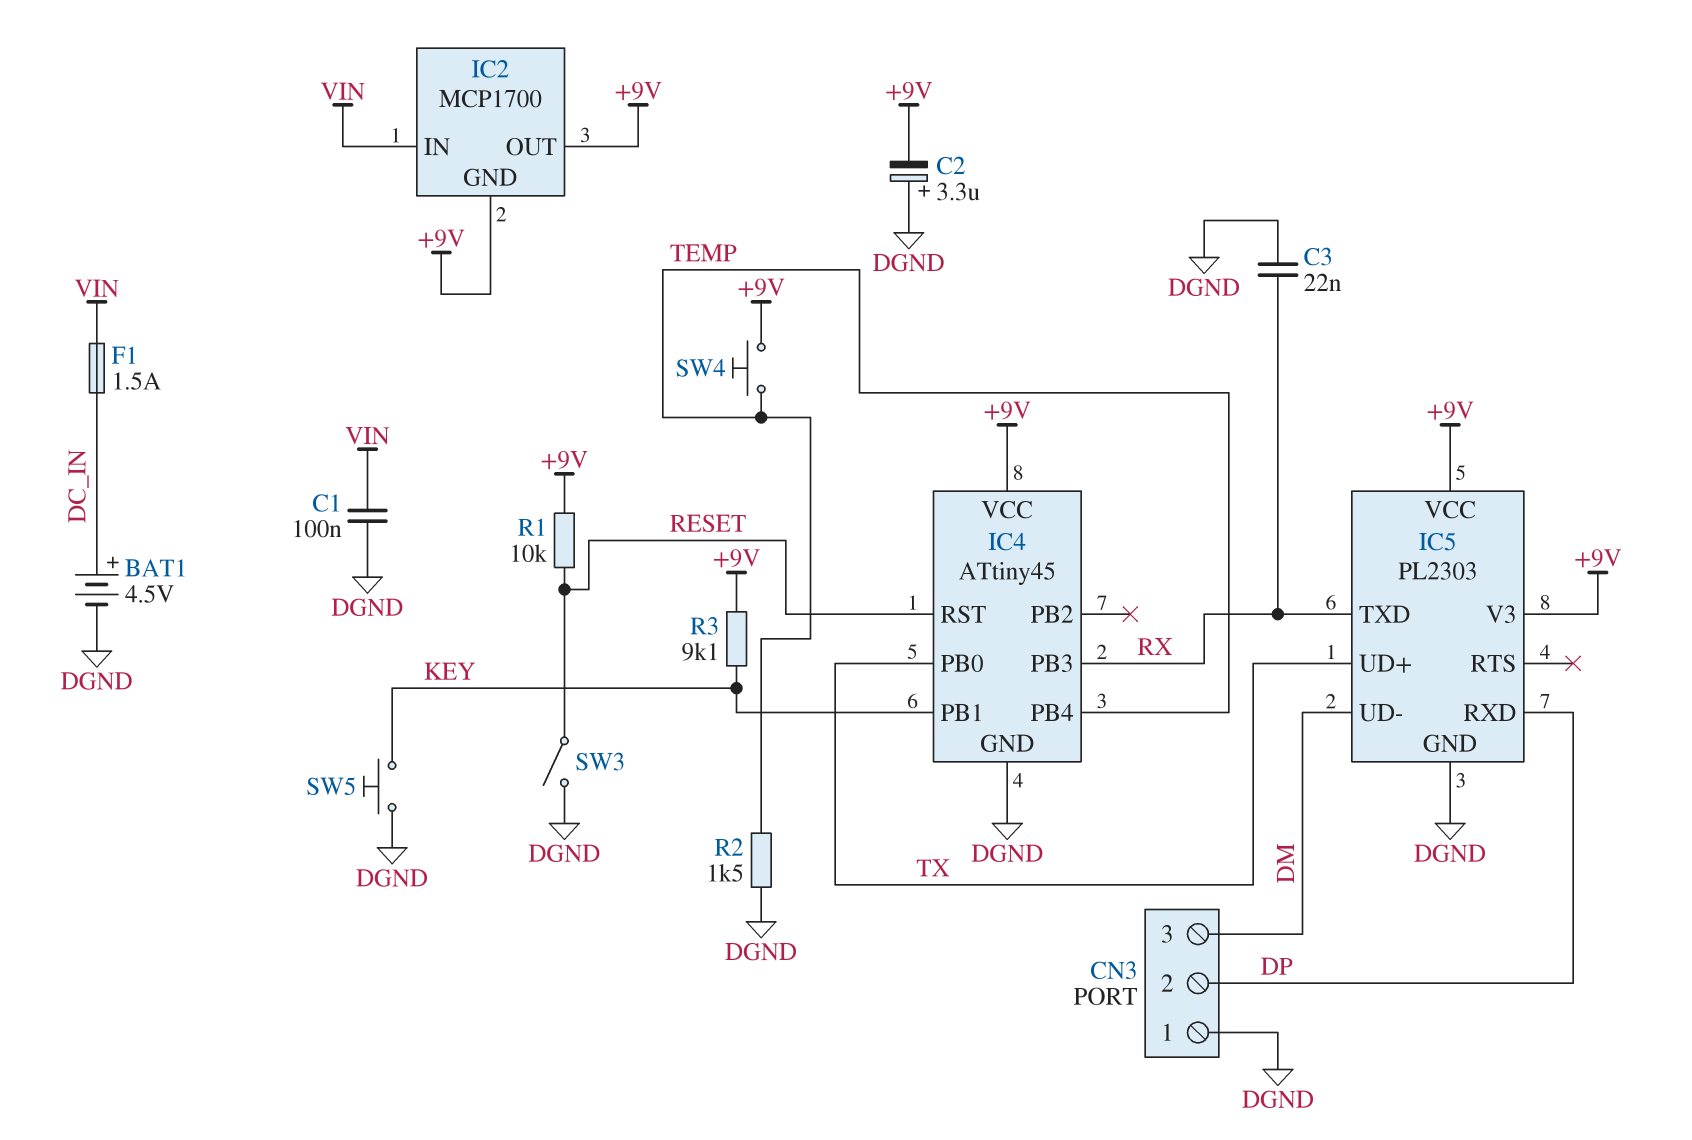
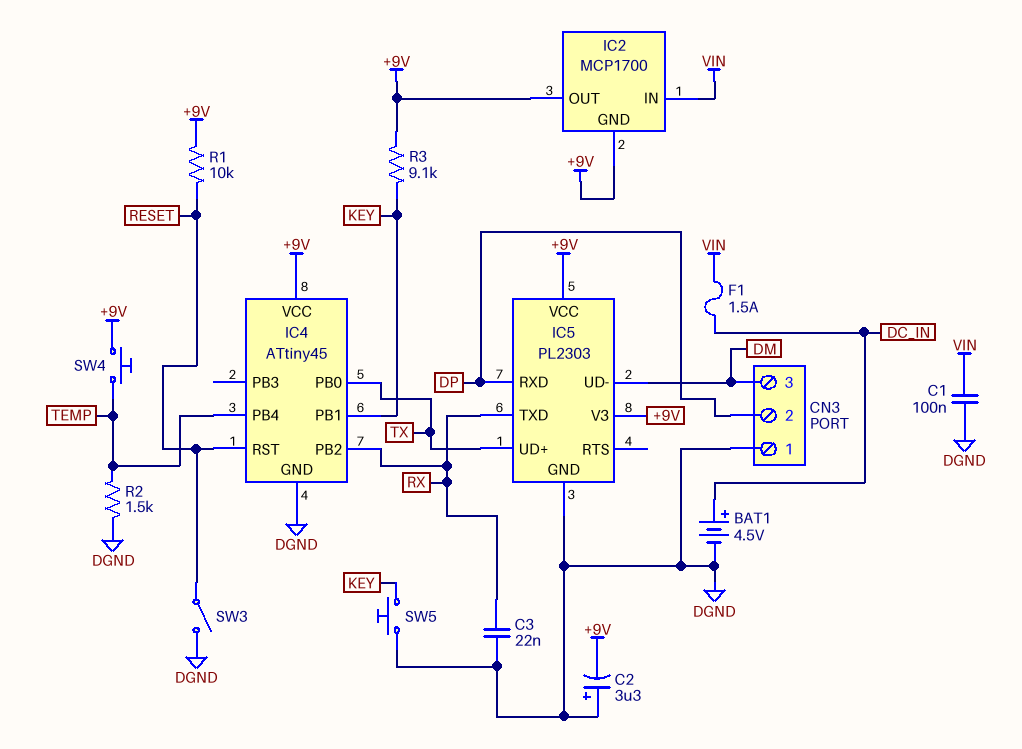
IC4 pin PB2: none -> RX
IC4 pin PB3: RX -> none

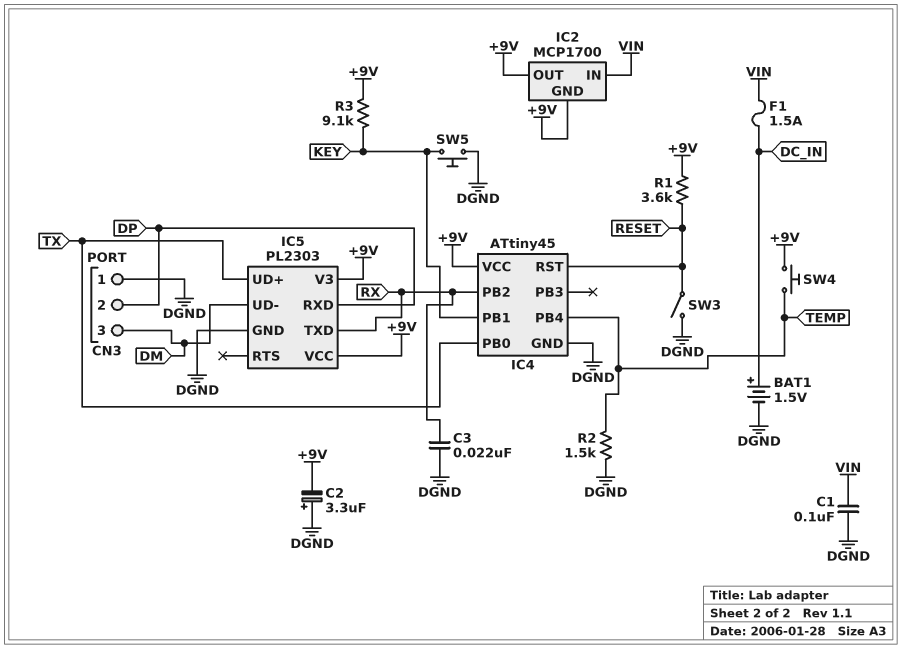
BAT1: 4.5V (plus DC_IN, minus DGND) -> 1.5V (plus DC_IN, minus DGND)
R1: 10k (+9V, RESET) -> 3.6k (+9V, RESET)

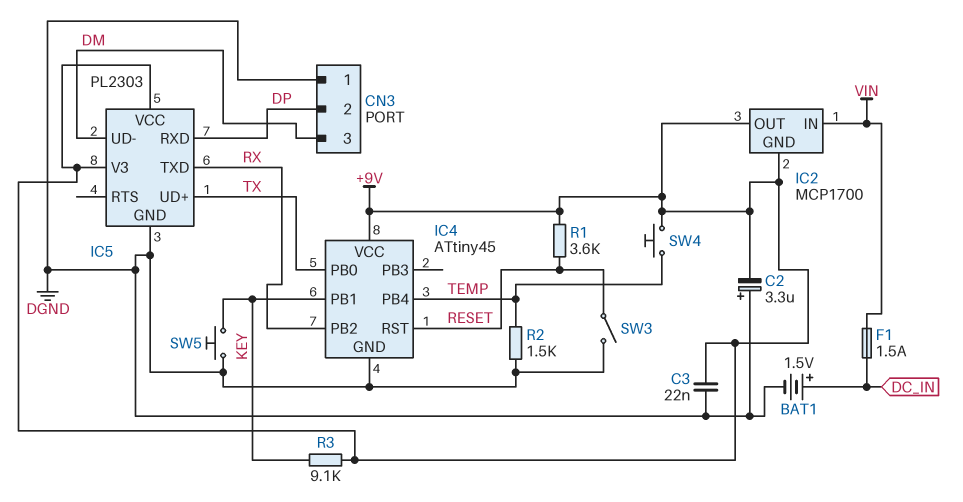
C1: 100nF (DGND, VIN) -> none
C3: 22nF (DGND, RX) -> 22nF (+9V, DGND)

